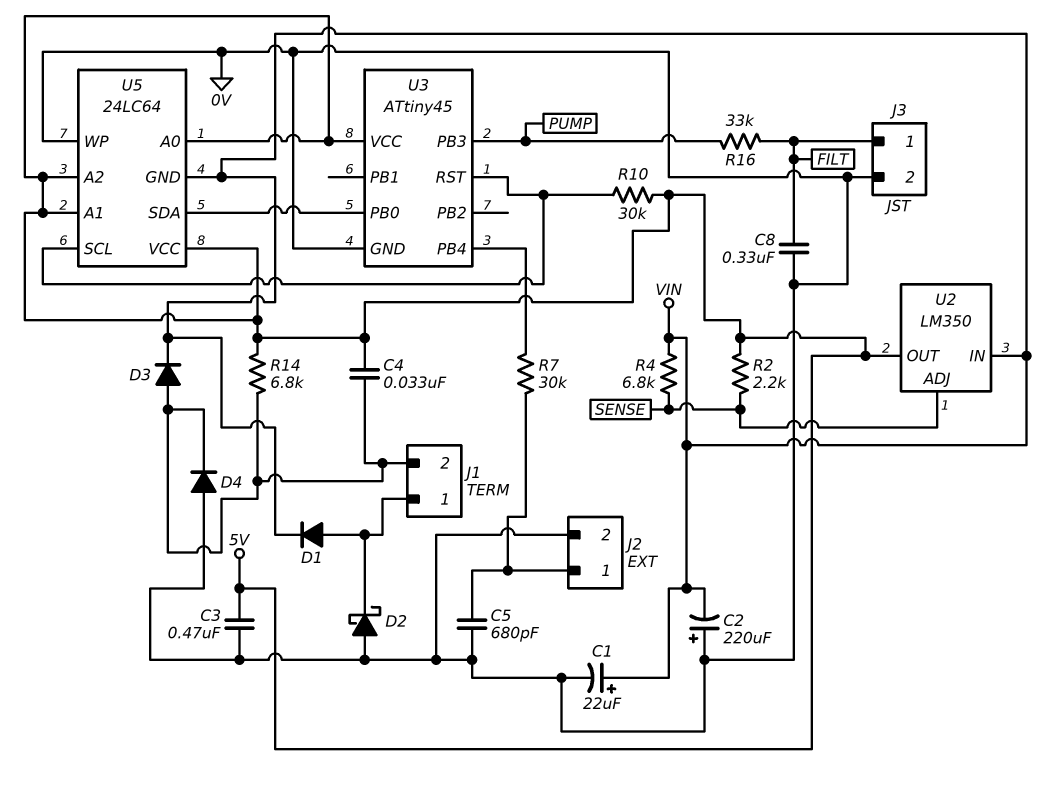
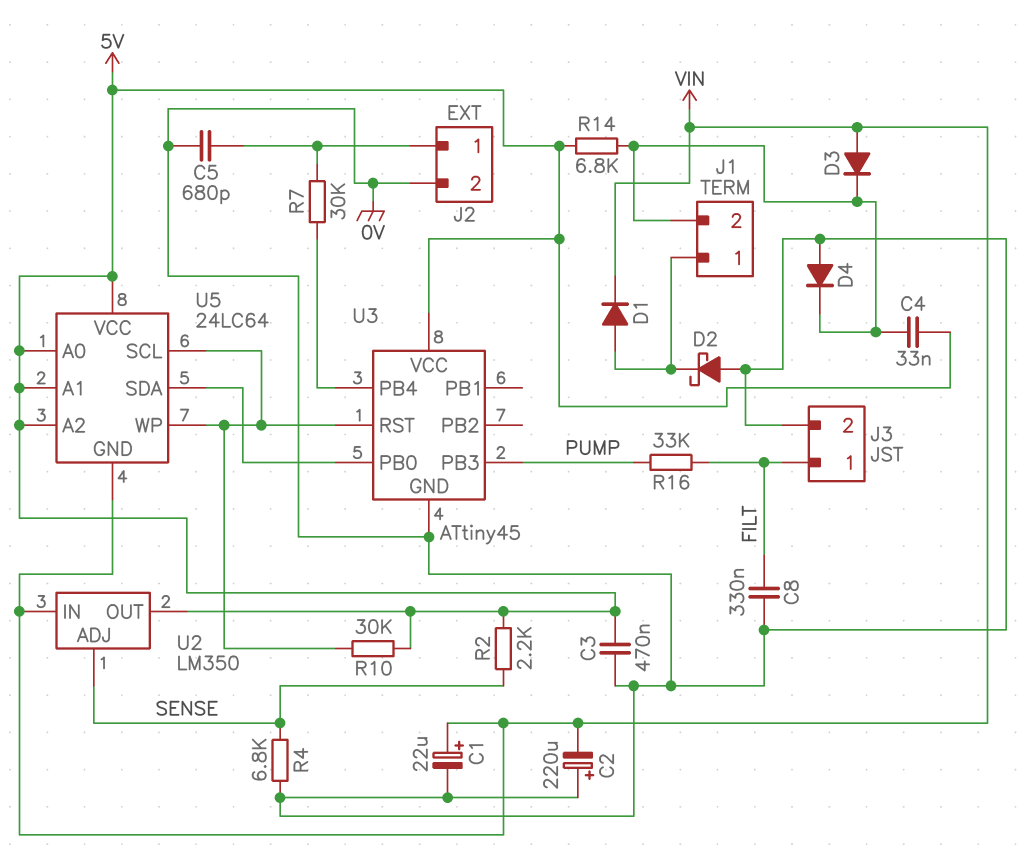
D3: diode (A J1/2, K VIN) -> diode (A VIN, K J1/2)
R4: 6.8k (SENSE, VIN) -> 6.8k (0V, SENSE)
U5 pin WP: 0V -> U3/RST

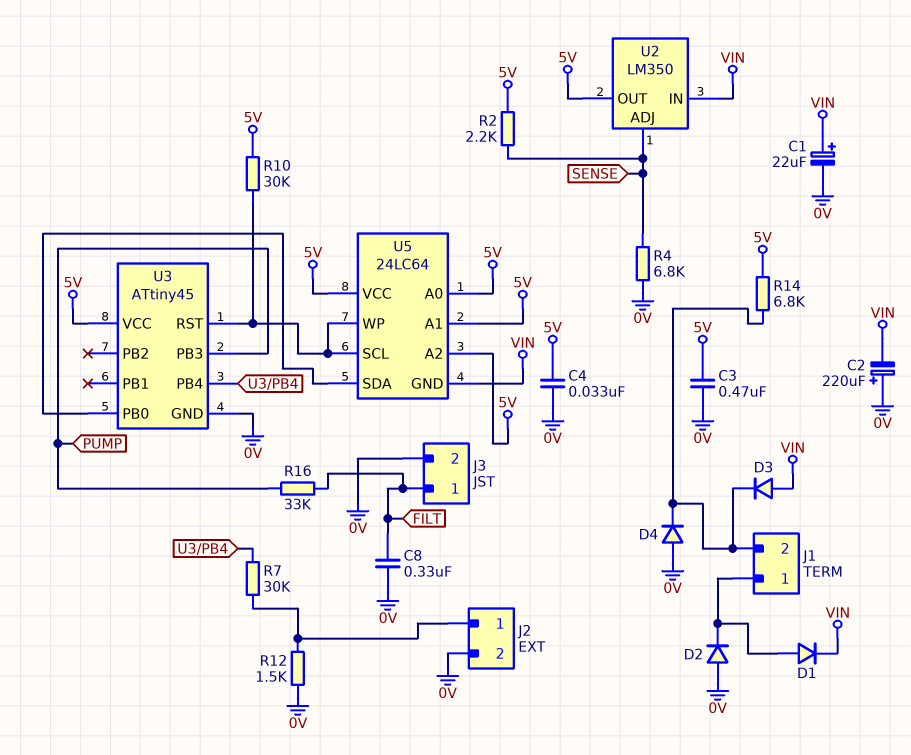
C4: 33nF (5V, J1/2) -> 33nF (0V, 5V)
C5: 680pF (0V, J2/1) -> none
D2: schottky (A 0V, K J1/1) -> diode (A 0V, K J1/1)
R12: none -> 1.5k (0V, J2/1)

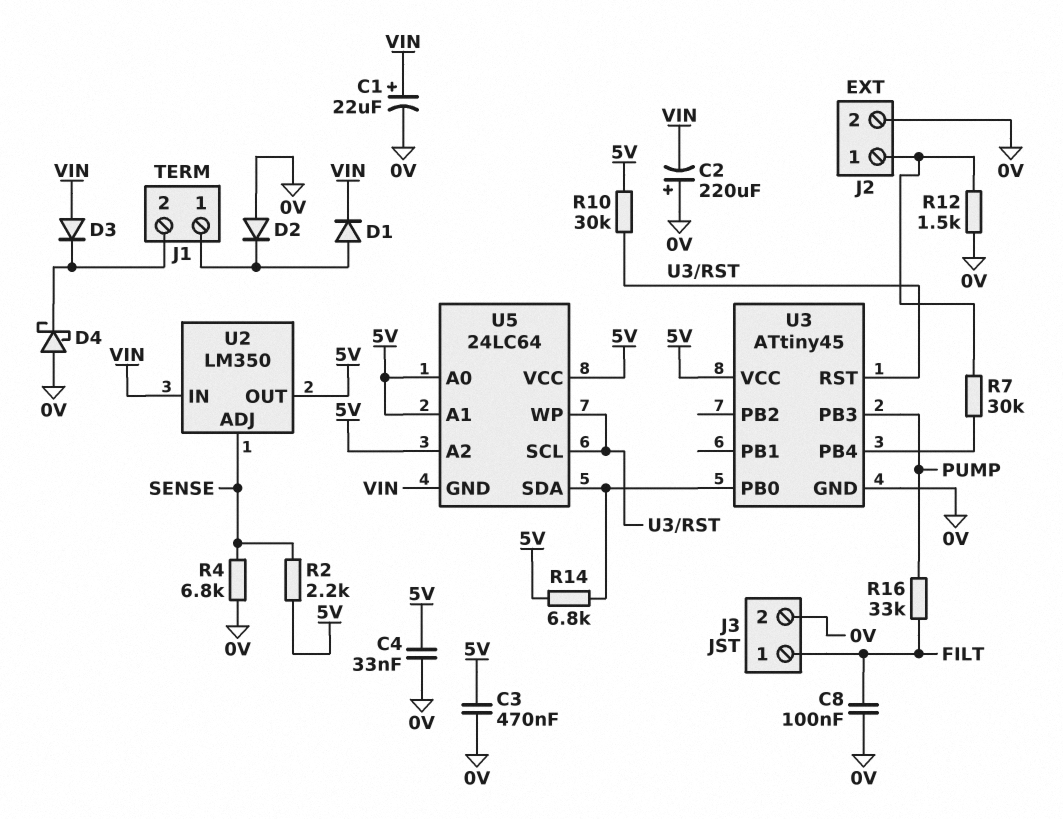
C8: 330nF (0V, FILT) -> 100nF (0V, FILT)
D4: diode (A 0V, K J1/2) -> schottky (A 0V, K J1/2)
R14: 6.8k (5V, J1/2) -> 6.8k (5V, U3/PB0)

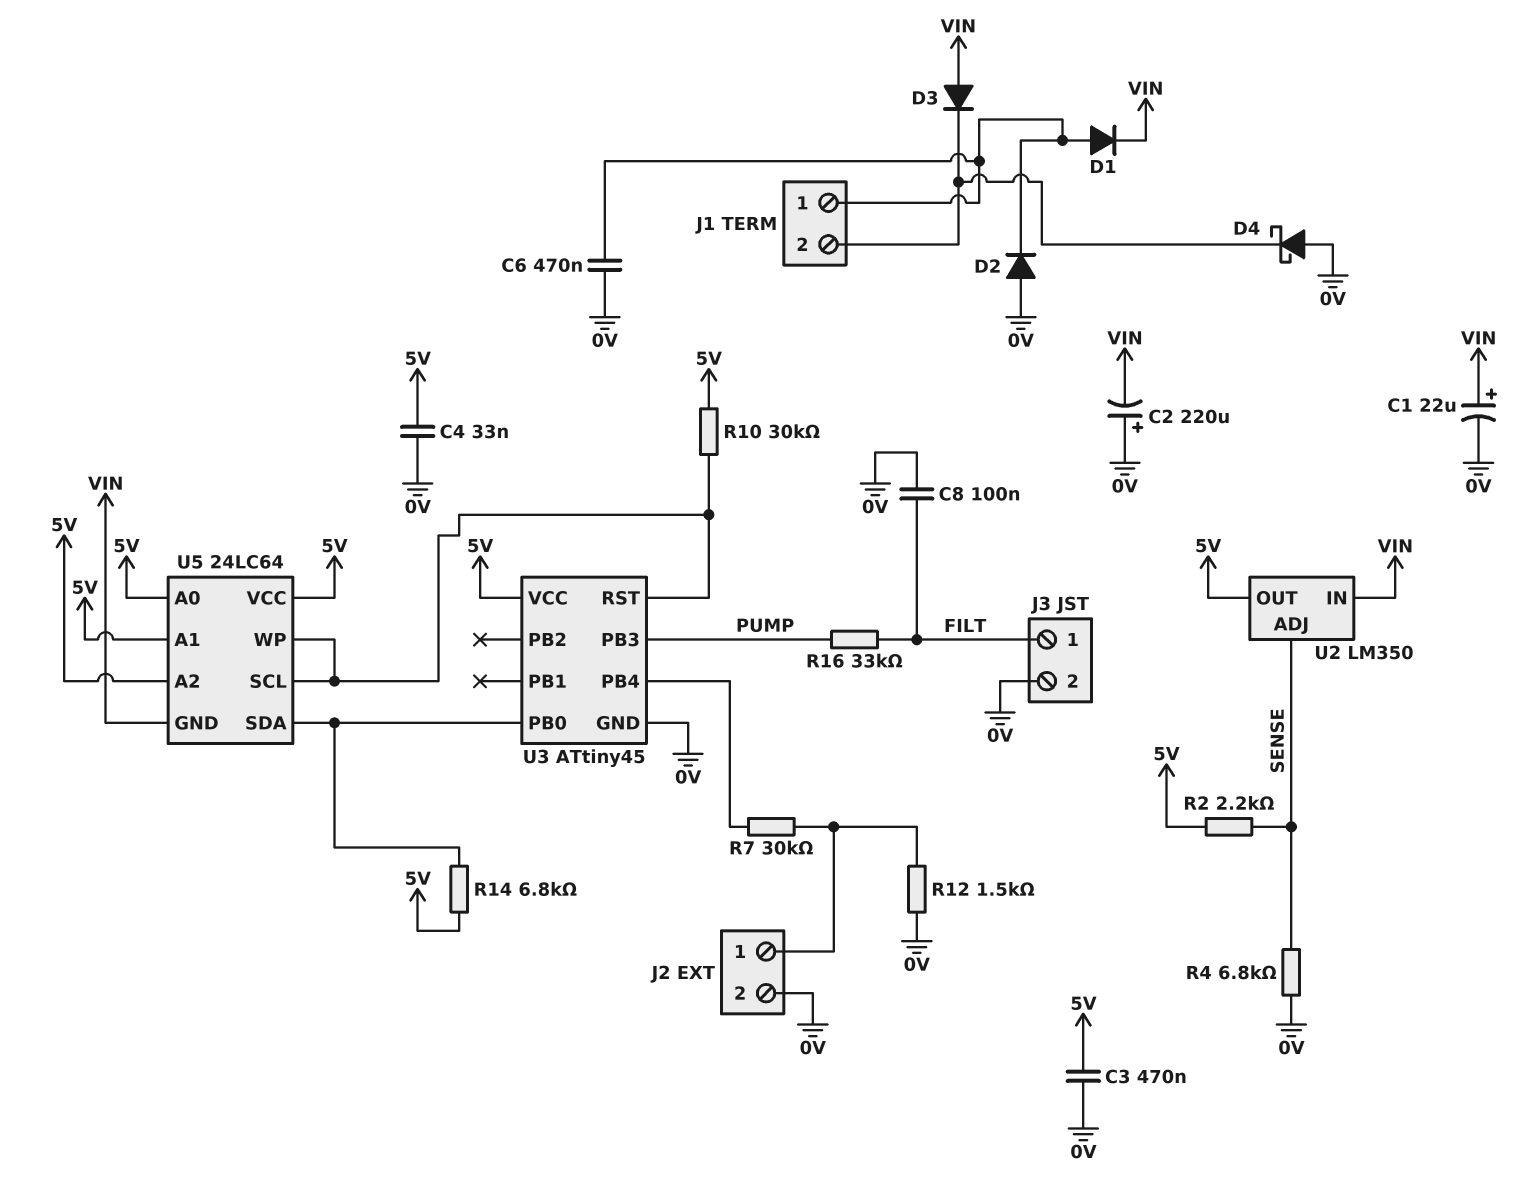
C6: none -> 470nF (0V, J1/1)

